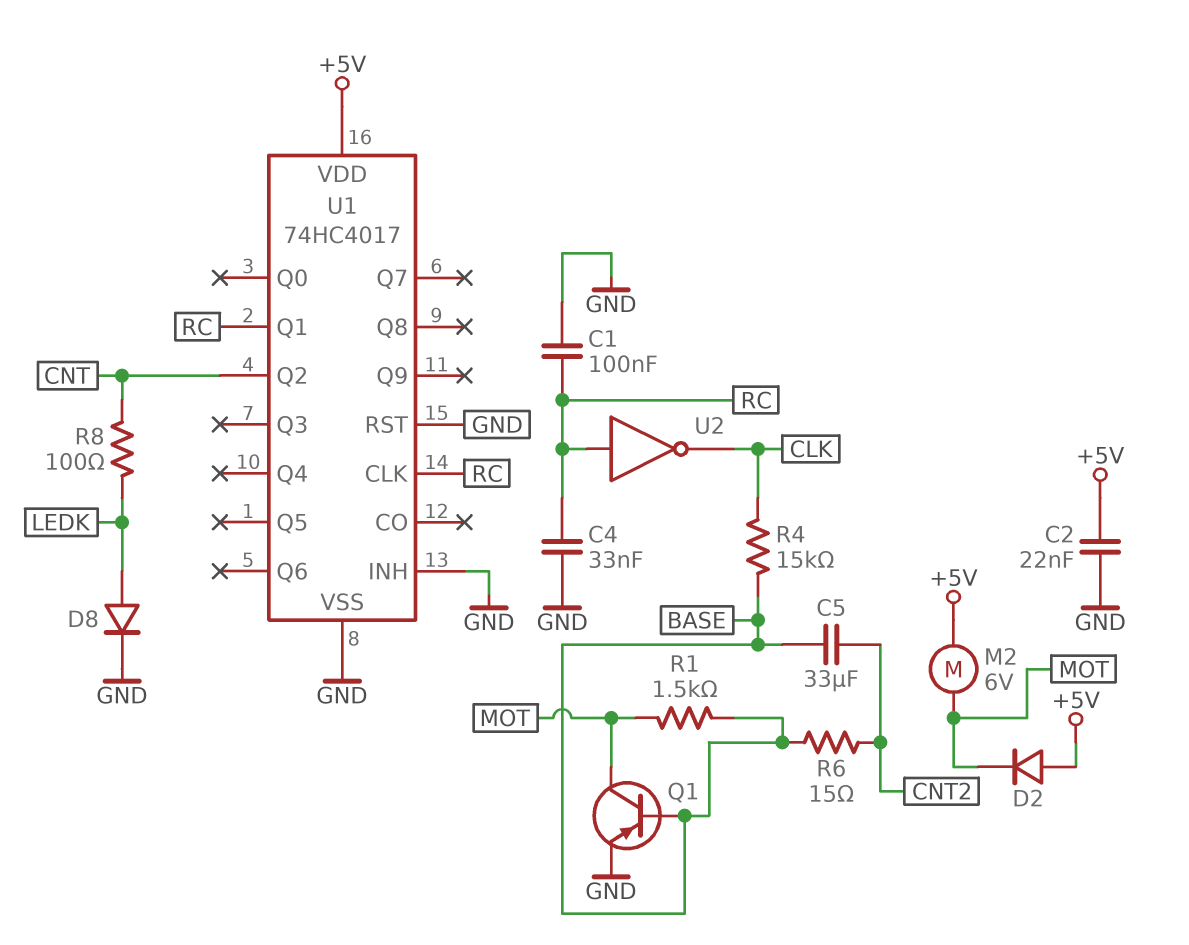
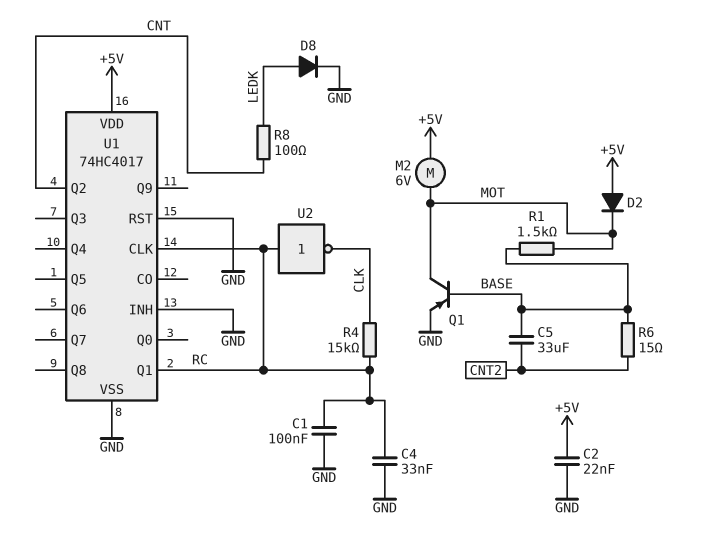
R4: 15k (BASE, CLK) -> 15k (CLK, RC)

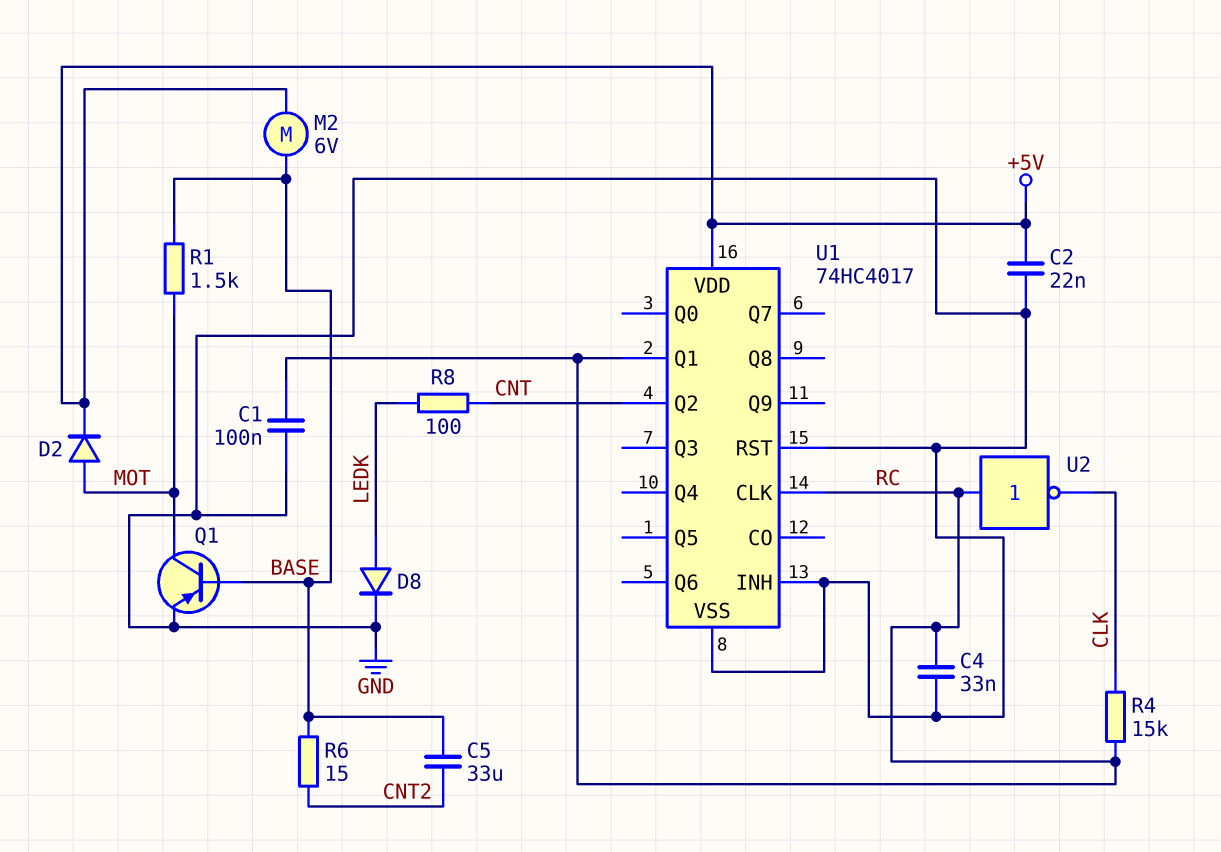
D2: diode (A +5V, K MOT) -> diode (A MOT, K +5V)
M2: motor 6V (+5V, MOT) -> motor 6V (+5V, BASE)

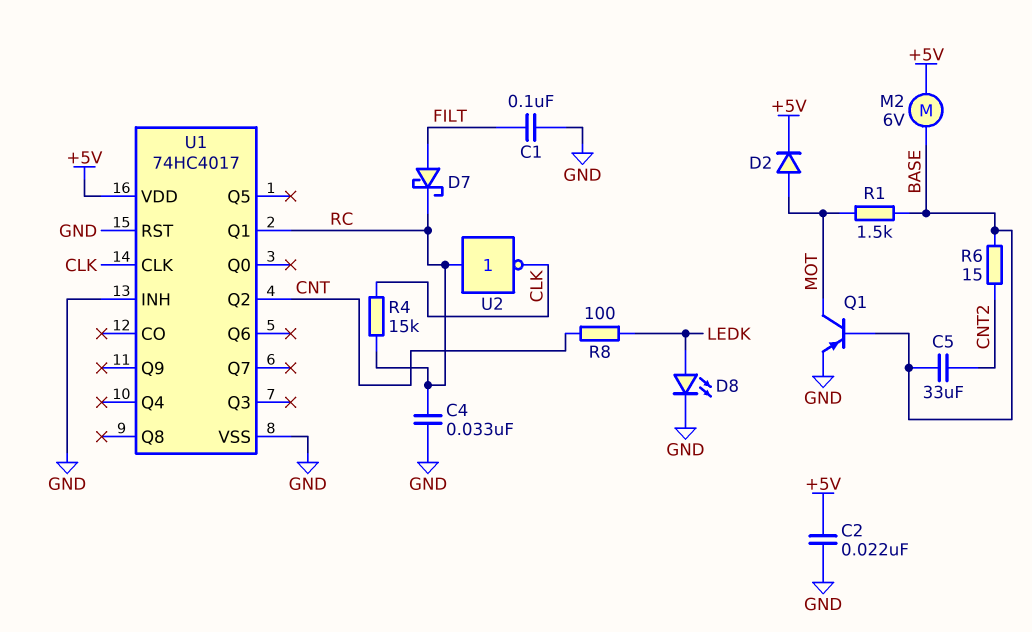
C1: 100nF (GND, RC) -> 100nF (FILT, GND)
D7: none -> schottky (A FILT, K RC)
D8: diode (A LEDK, K GND) -> LED (A LEDK, K GND)
U1 pin CLK: RC -> CLK

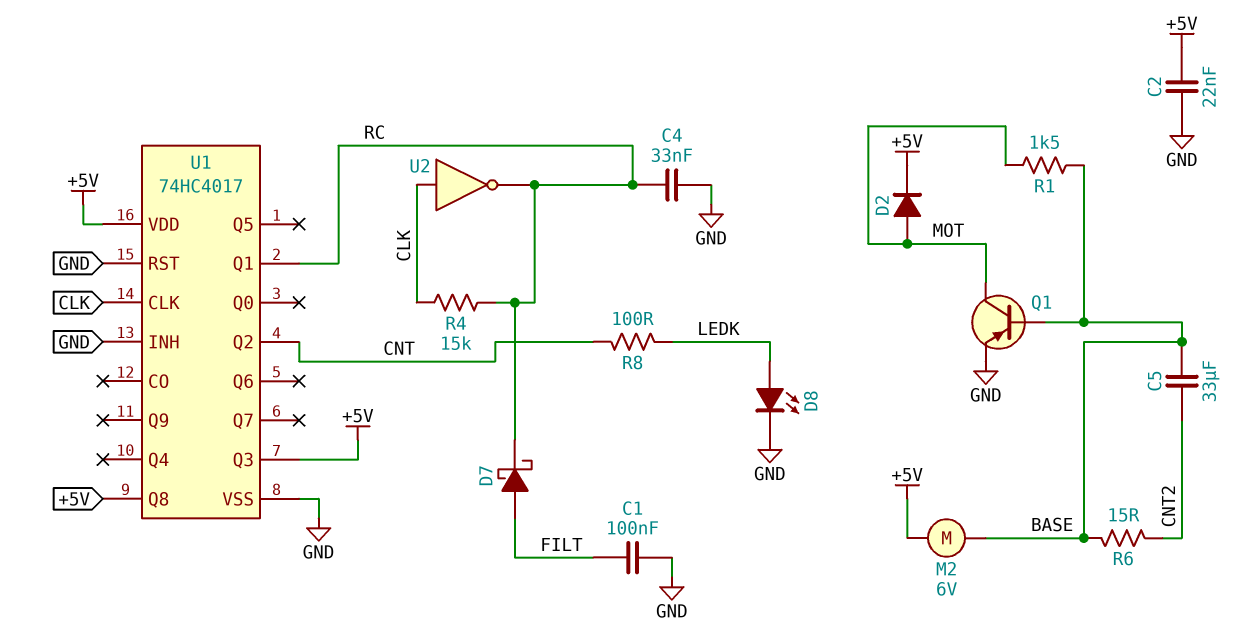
U1 pin Q3: none -> +5V
U1 pin Q8: none -> +5V
U2: NOT (in RC, out CLK) -> NOT (in CLK, out RC)

